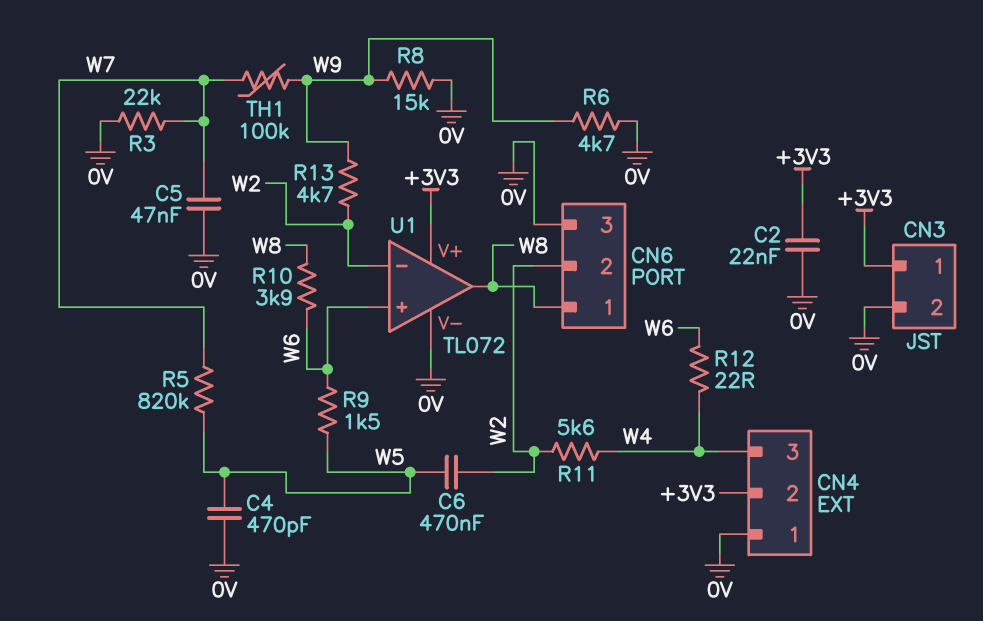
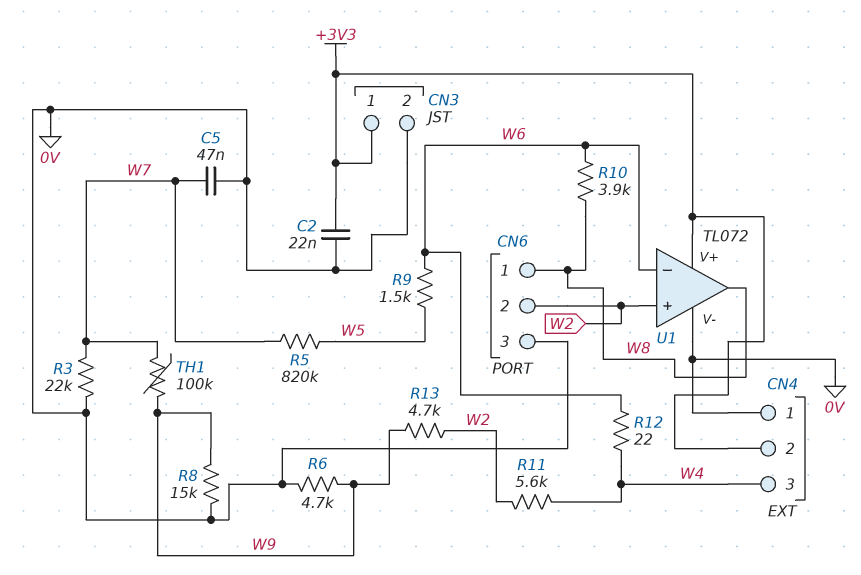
C4: 470pF (0V, W5) -> none
C6: 470nF (W2, W5) -> none
U1 pin in+: W6 -> W2
U1 pin in-: W2 -> W6

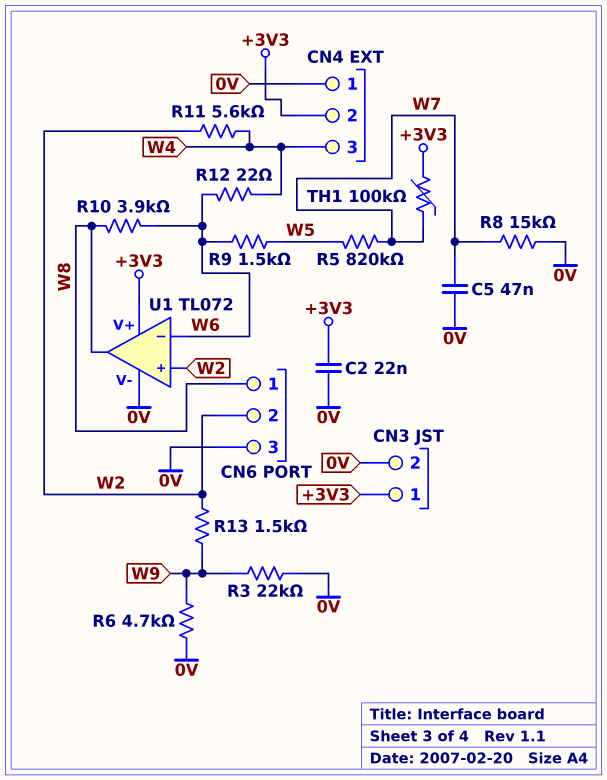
R3: 22k (0V, W7) -> 22k (0V, W9)
R8: 15k (0V, W9) -> 15k (0V, W7)
R13: 4.7k (W2, W9) -> 1.5k (W2, W9)
TH1: 100k (W7, W9) -> 100k (+3V3, W7)

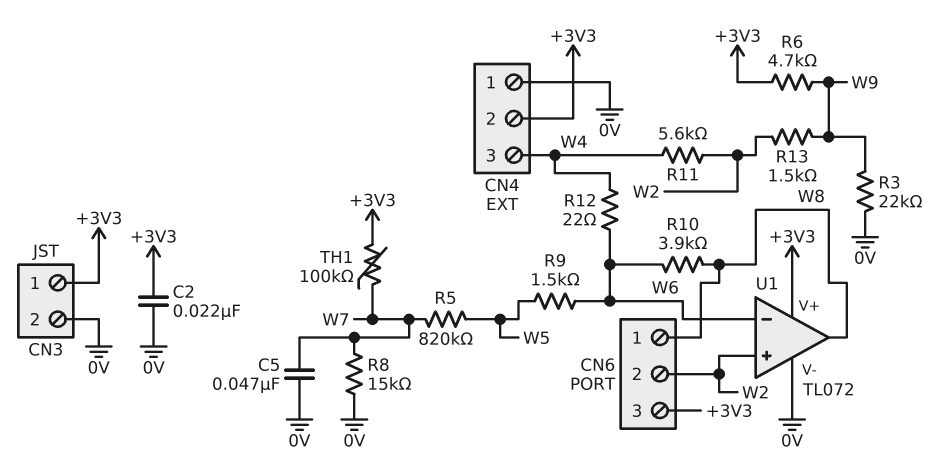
CN6 pin 3: 0V -> +3V3
R6: 4.7k (0V, W9) -> 4.7k (+3V3, W9)

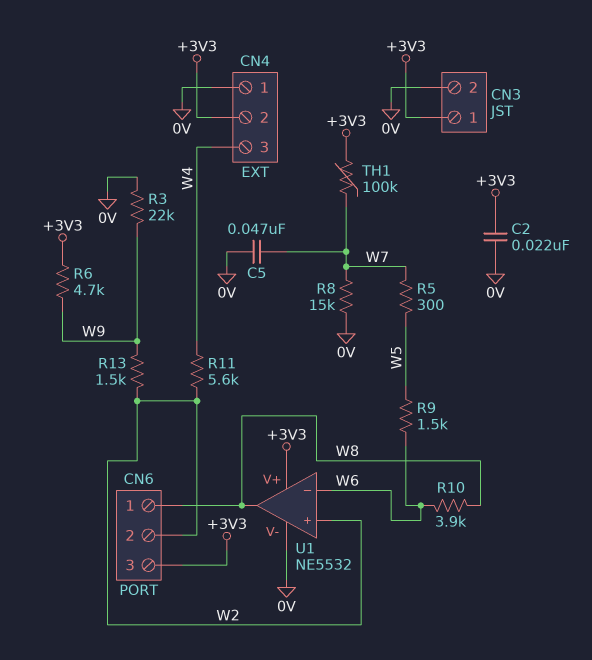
R5: 820k (W5, W7) -> 300 (W5, W7)
R12: 22 (W4, W6) -> none
U1: TL072 -> NE5532

